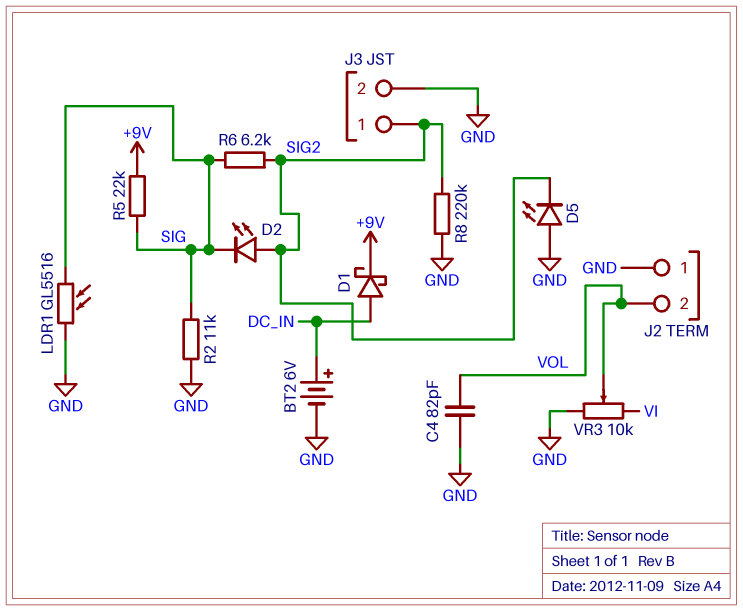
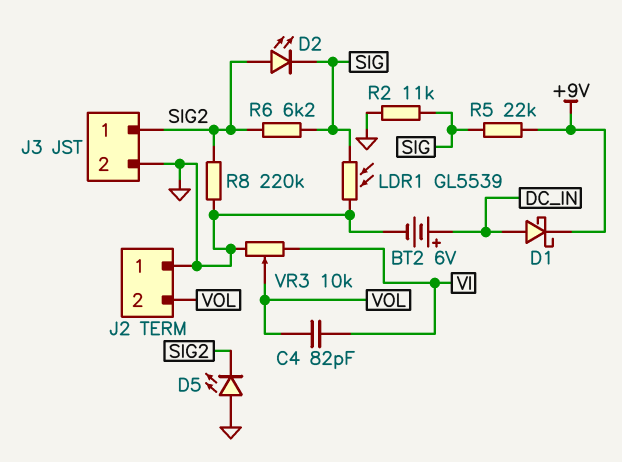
C4: 82pF (GND, VOL) -> 82pF (VI, VOL)
LDR1: GL5516 (GND, SIG) -> GL5539 (GND, SIG)

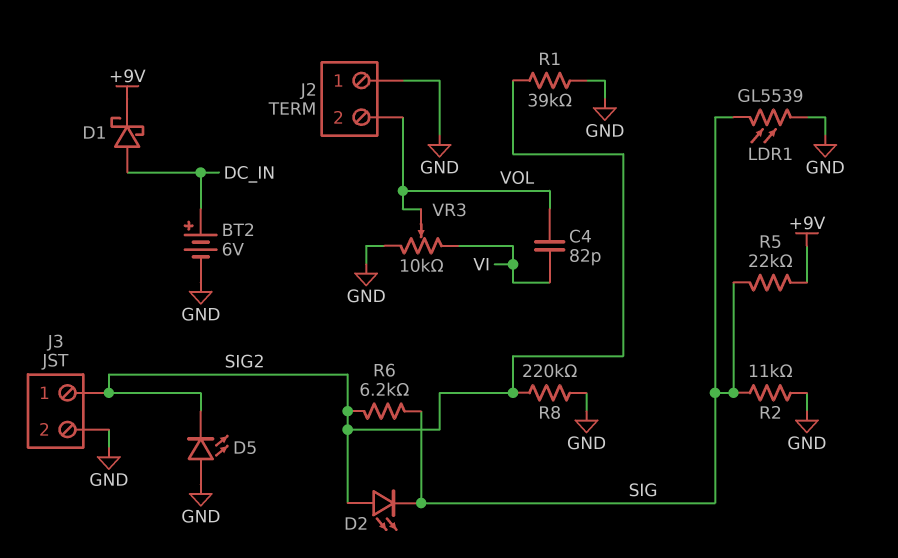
R1: none -> 39k (GND, SIG2)

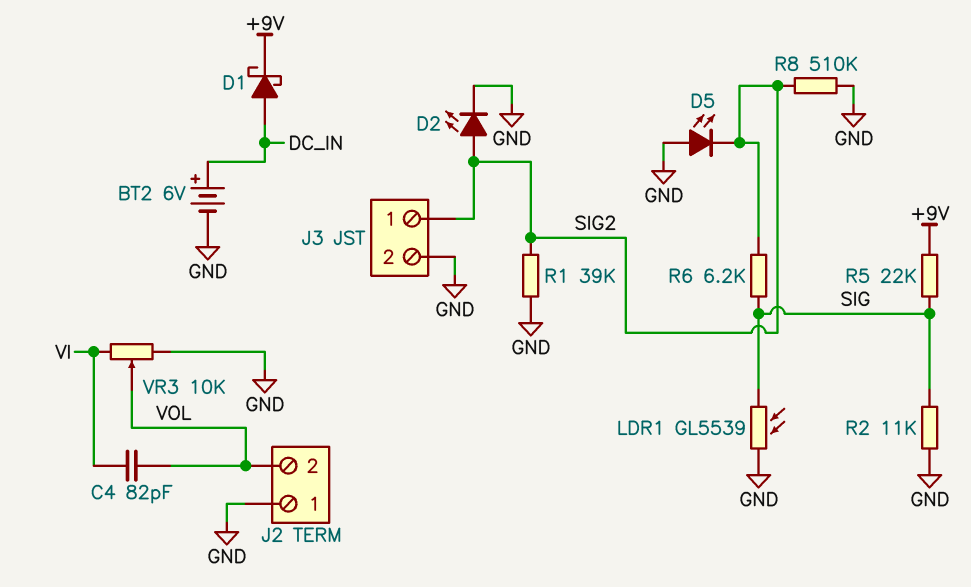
D2: LED (A SIG2, K SIG) -> LED (A SIG2, K GND)
R8: 220k (GND, SIG2) -> 510k (GND, SIG2)

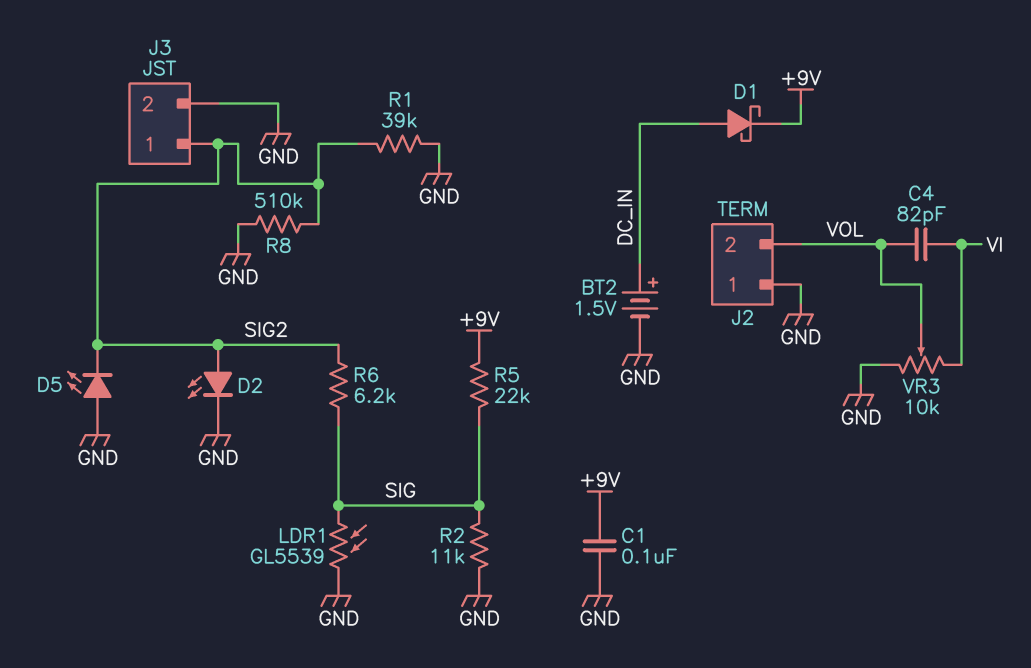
BT2: 6V (plus DC_IN, minus GND) -> 1.5V (plus DC_IN, minus GND)
C1: none -> 100nF (+9V, GND)

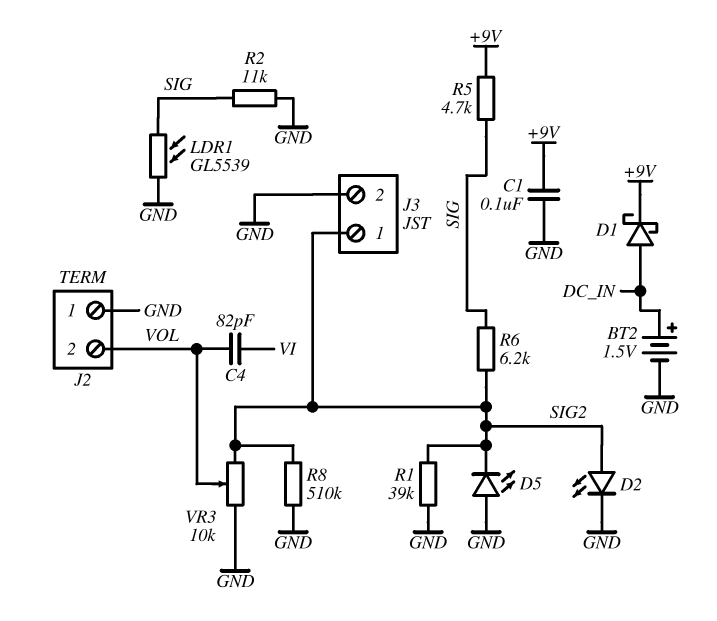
R5: 22k (+9V, SIG) -> 4.7k (+9V, SIG)
VR3: 10k (GND, VI, wiper VOL) -> 10k (GND, SIG2, wiper VOL)

